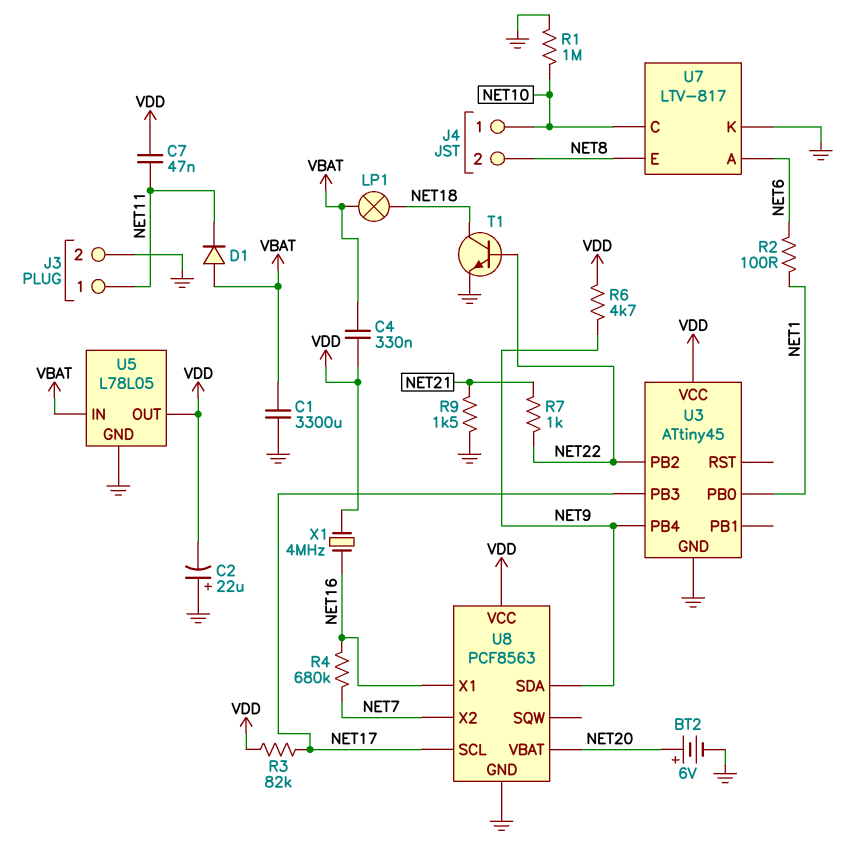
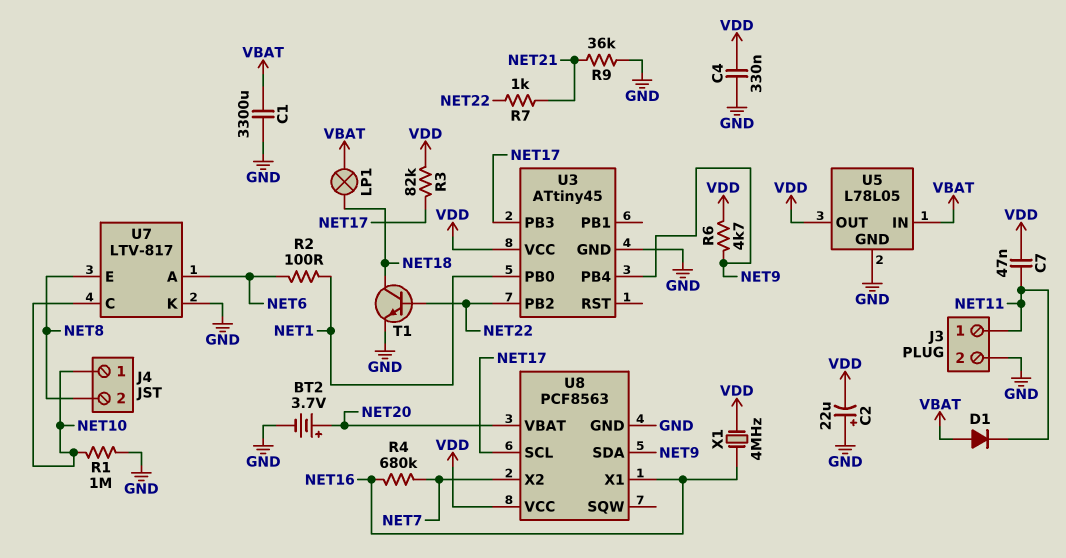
BT2: 6V (plus NET20, minus GND) -> 3.7V (plus NET20, minus GND)
C4: 330nF (VBAT, VDD) -> 330nF (GND, VDD)
R9: 1.5k (GND, NET21) -> 36k (GND, NET21)

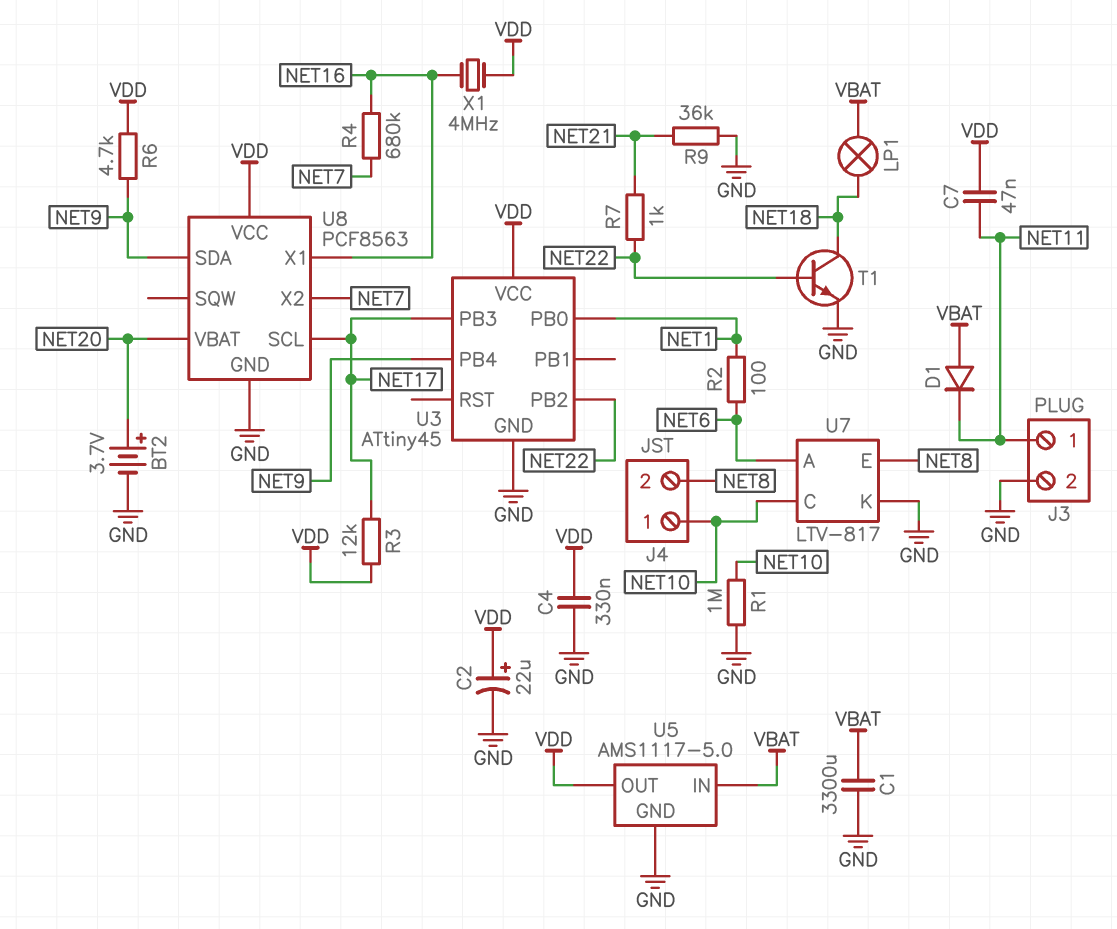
C2: 22uF (plus GND, minus VDD) -> 22uF (plus VDD, minus GND)
R3: 82k (NET17, VDD) -> 12k (NET17, VDD)
U5: L78L05 -> AMS1117-5.0

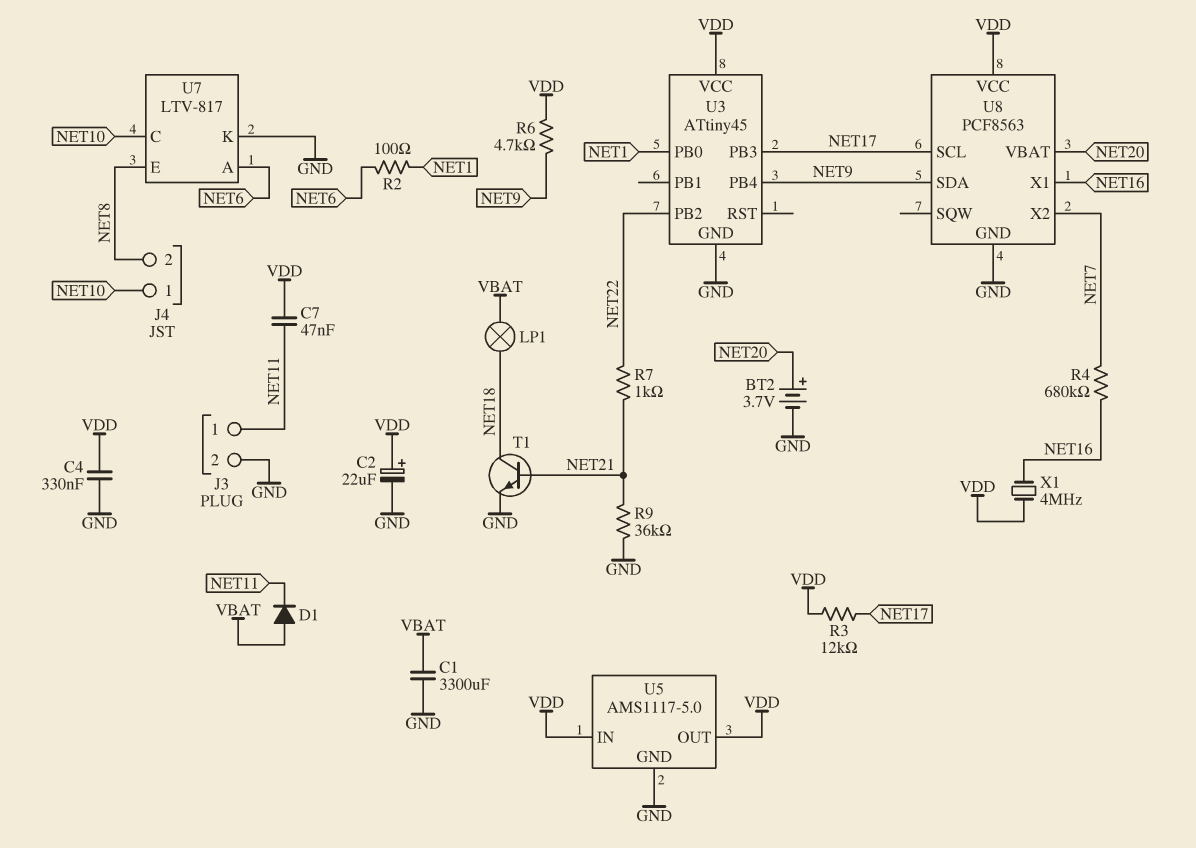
R1: 1M (GND, NET10) -> none
T1: NPN (B NET22, C NET18, E GND) -> NPN (B NET21, C NET18, E GND)
U5 pin IN: VBAT -> VDD

